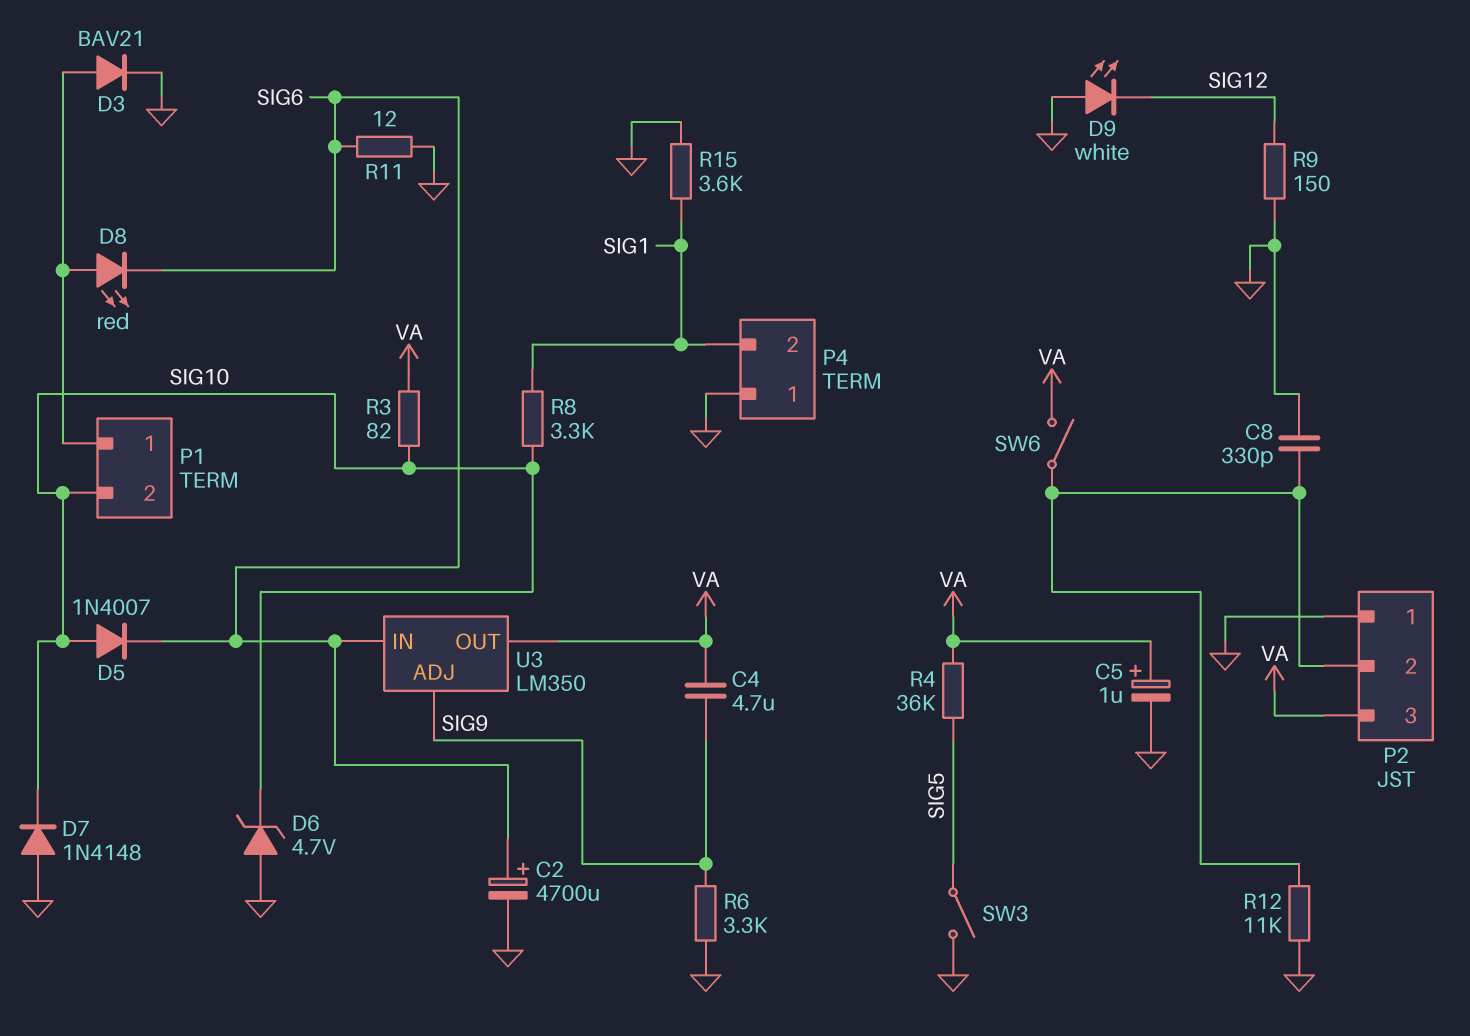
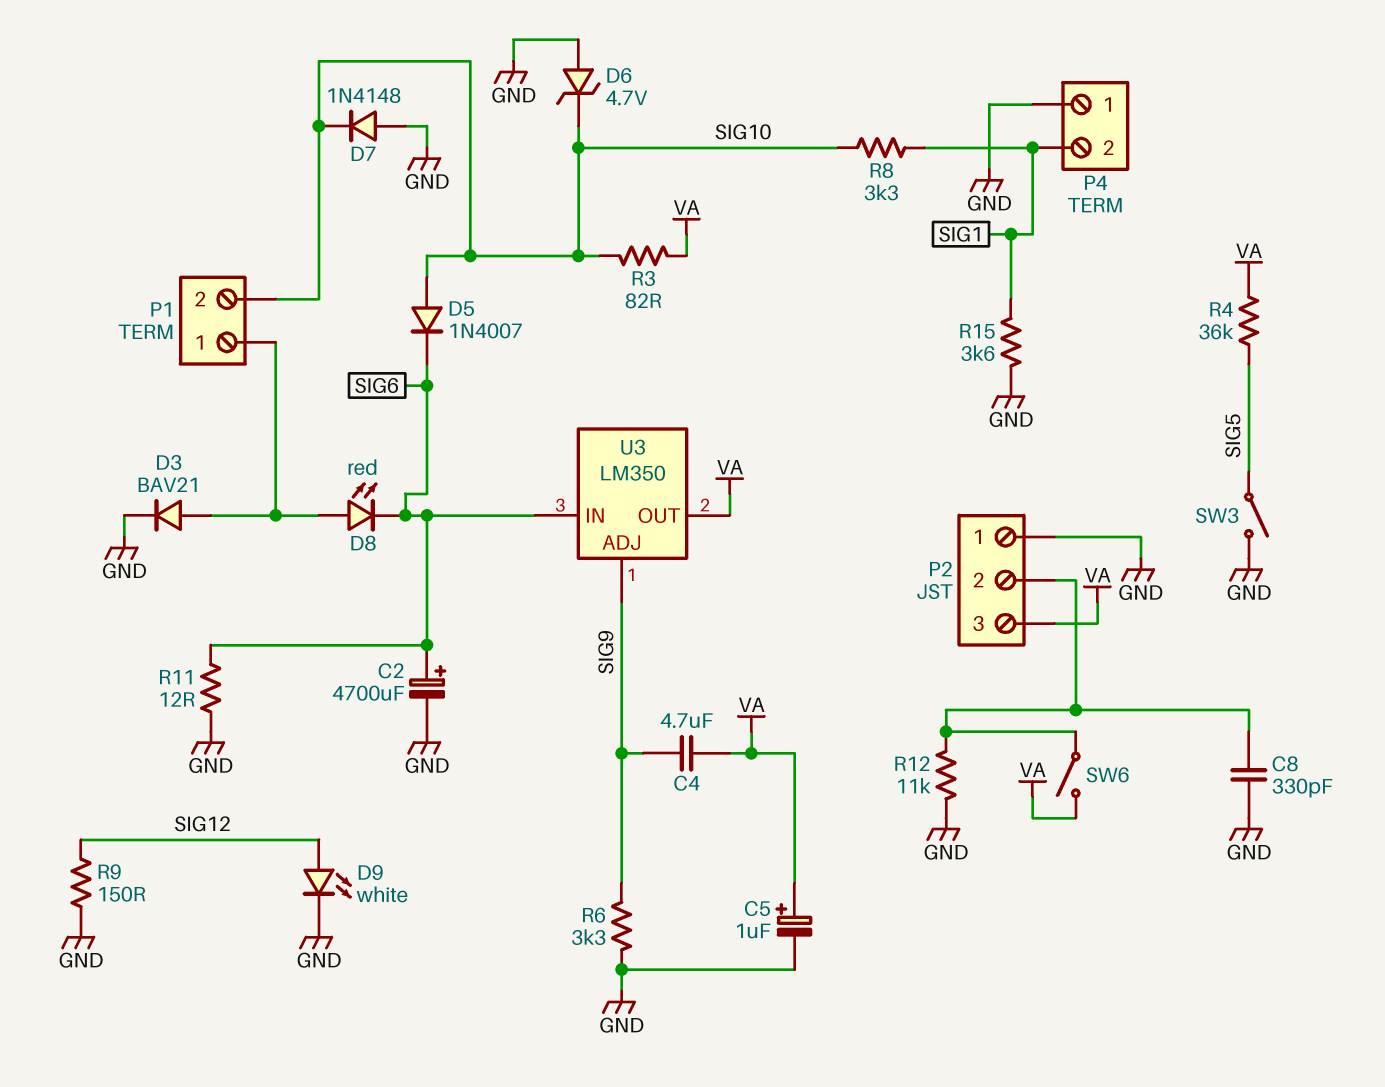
D9: LED white (A GND, K SIG12) -> LED white (A SIG12, K GND)

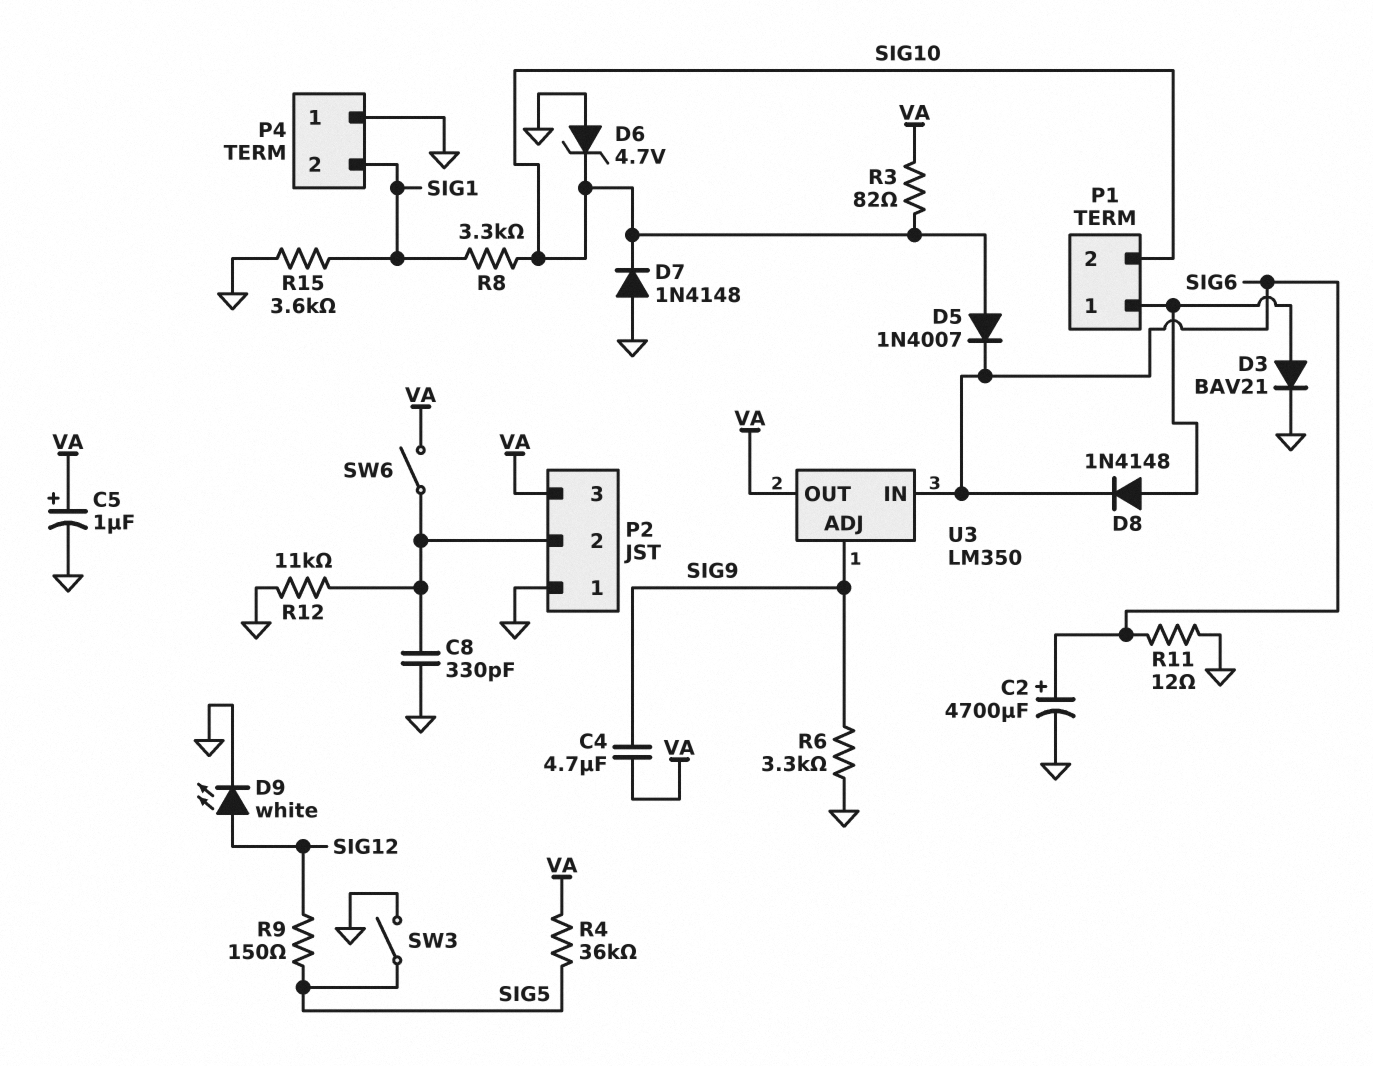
D8: LED red (A P1/1, K SIG6) -> diode 1N4148 (A P1/1, K SIG6)
R9: 150 (GND, SIG12) -> 150 (SIG5, SIG12)

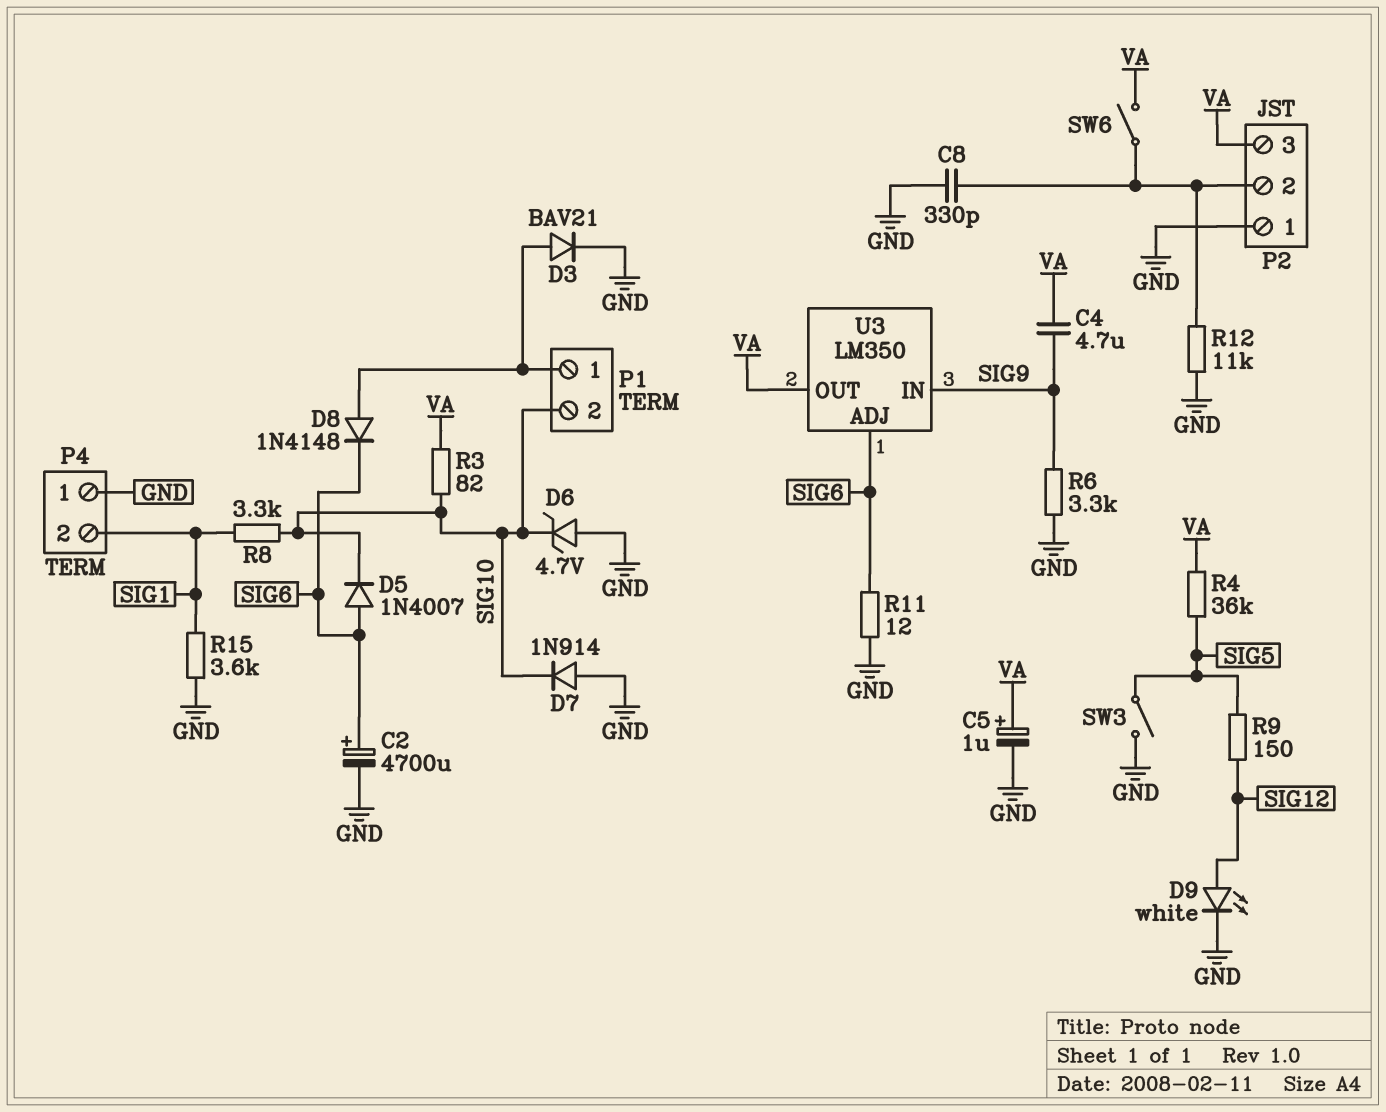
D5: diode 1N4007 (A SIG10, K SIG6) -> diode 1N4007 (A SIG6, K SIG10)
D7: diode 1N4148 (A GND, K SIG10) -> diode 1N914 (A GND, K SIG10)
U3 pin ADJ: SIG9 -> SIG6
U3 pin IN: SIG6 -> SIG9

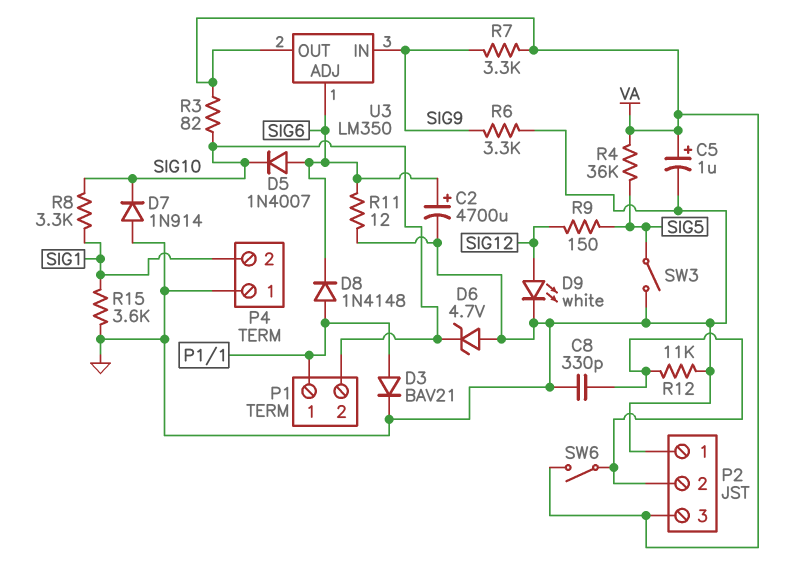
C4: 4.7uF (SIG9, VA) -> none
R7: none -> 3.3k (SIG9, VA)

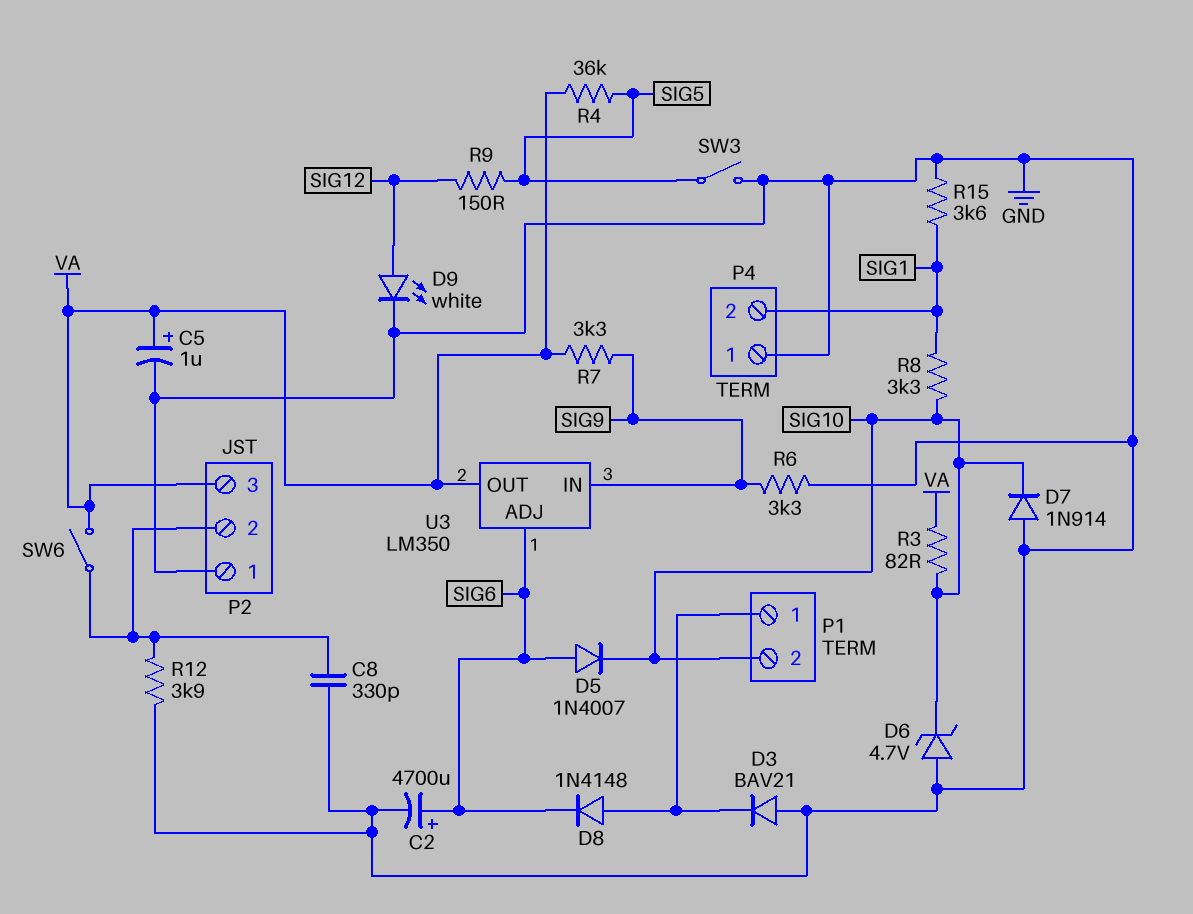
D3: diode BAV21 (A P1/1, K GND) -> diode BAV21 (A GND, K P1/1)
R11: 12 (GND, SIG6) -> none
R12: 11k (GND, P2/2) -> 3.9k (GND, P2/2)

